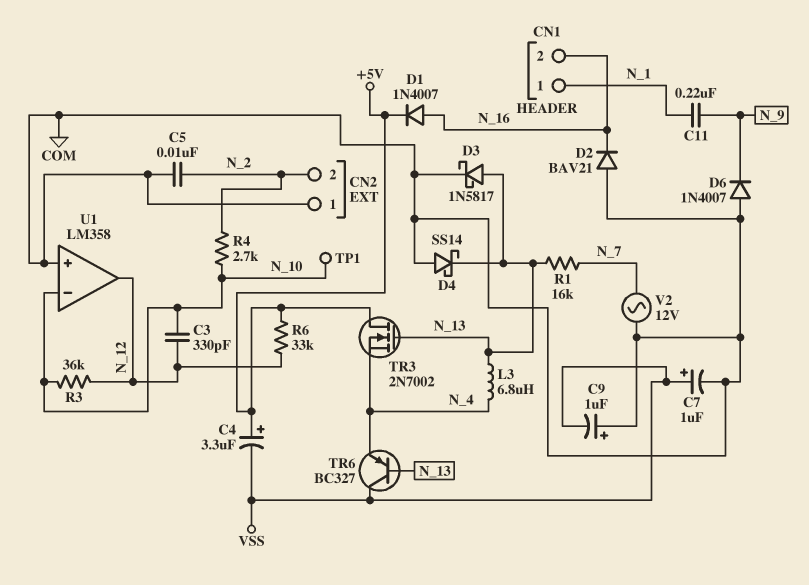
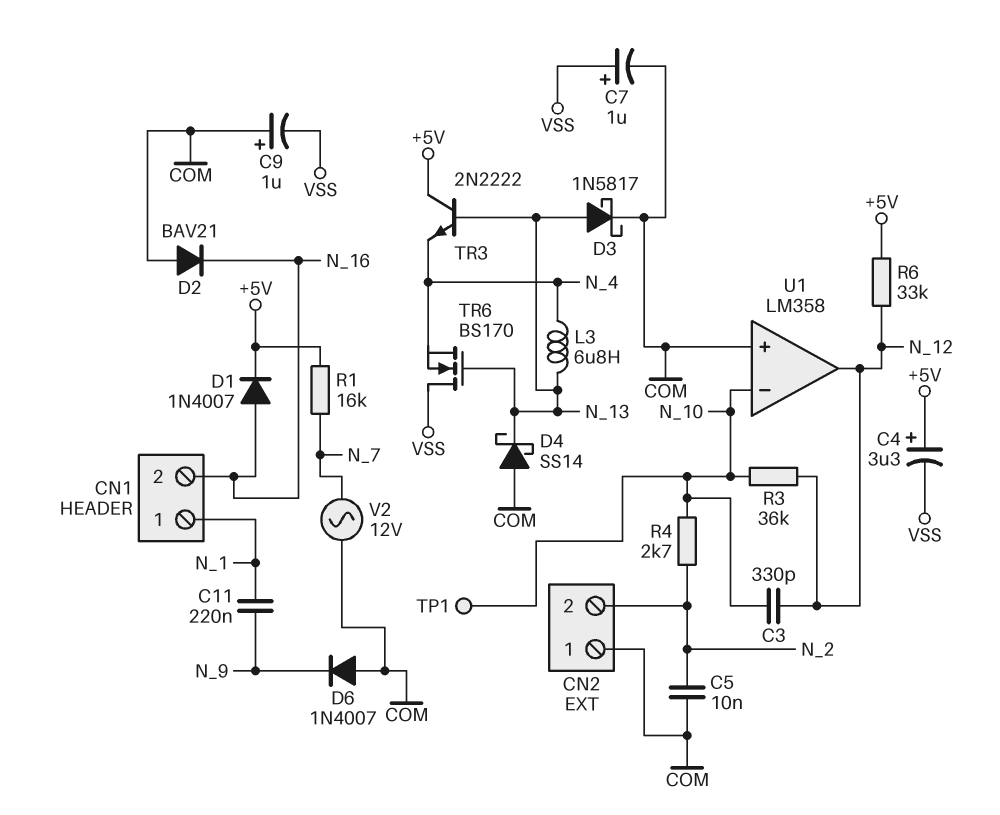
R1: 16k (N_7, N_13) -> 16k (+5V, N_7)
TR3: NMOS 2N7002 (G N_13, D +5V, S N_4) -> NPN 2N2222 (B N_13, C +5V, E N_4)
TR6: PNP BC327 (B N_13, C VSS, E N_4) -> NMOS BS170 (G N_13, D VSS, S N_4)

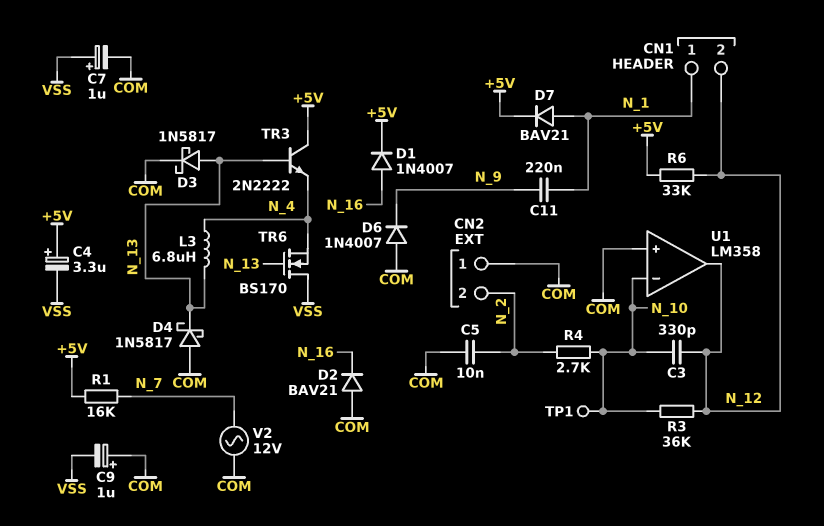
CN1 pin 2: N_16 -> N_12
D4: schottky SS14 (A COM, K N_13) -> schottky 1N5817 (A COM, K N_13)
D7: none -> diode BAV21 (A N_1, K +5V)

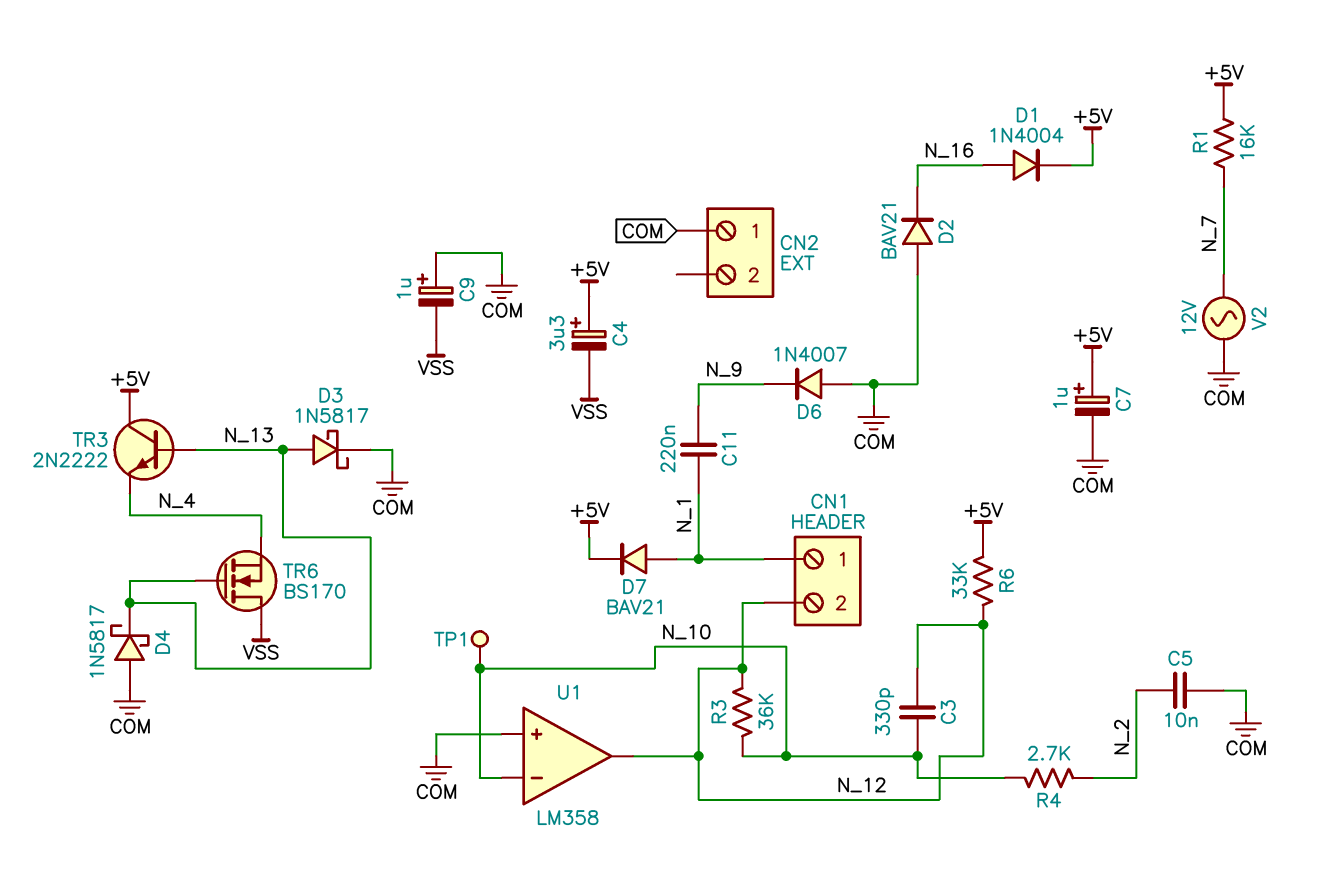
C7: 1uF (plus VSS, minus COM) -> 1uF (plus +5V, minus COM)
CN2 pin 2: N_2 -> none
D1: diode 1N4007 (A N_16, K +5V) -> diode 1N4004 (A N_16, K +5V)
L3: 6.8uH (N_4, N_13) -> none

